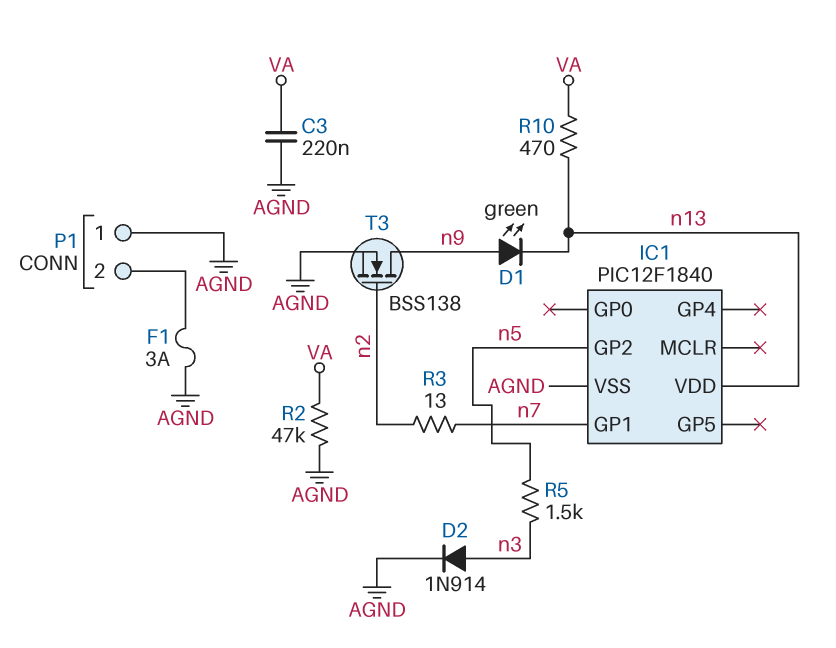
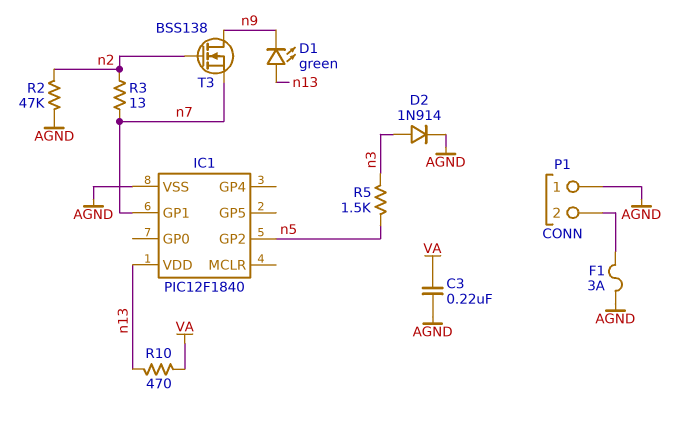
D1: LED green (A n9, K n13) -> LED green (A n13, K n9)
R2: 47k (AGND, VA) -> 47k (AGND, n2)
T3: NMOS BSS138 (G n2, D n9, S AGND) -> NMOS BSS138 (G n2, D n9, S n7)

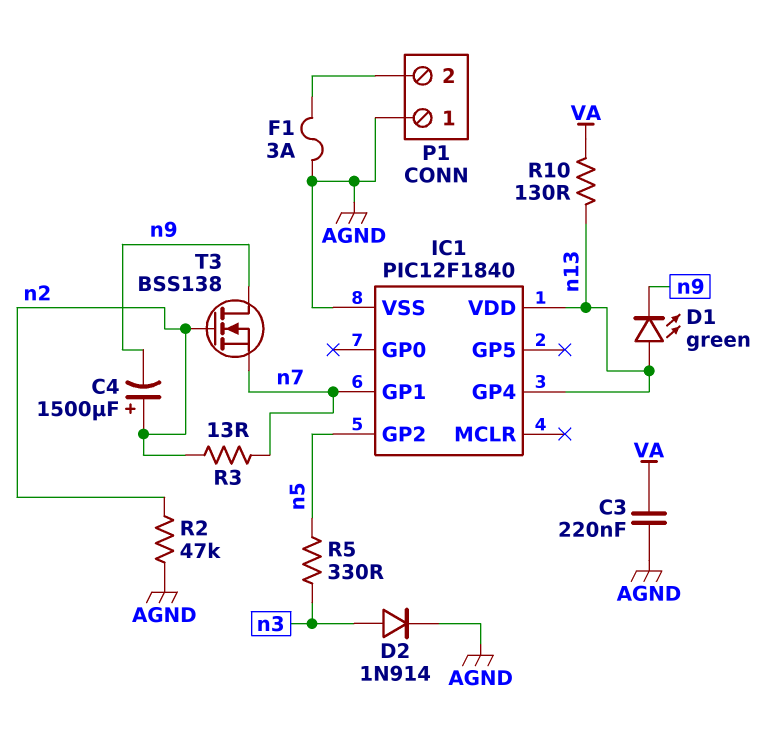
C4: none -> 1500uF (plus n2, minus n9)
IC1 pin GP4: none -> n13
R5: 1.5k (n3, n5) -> 330 (n3, n5)
R10: 470 (VA, n13) -> 130 (VA, n13)

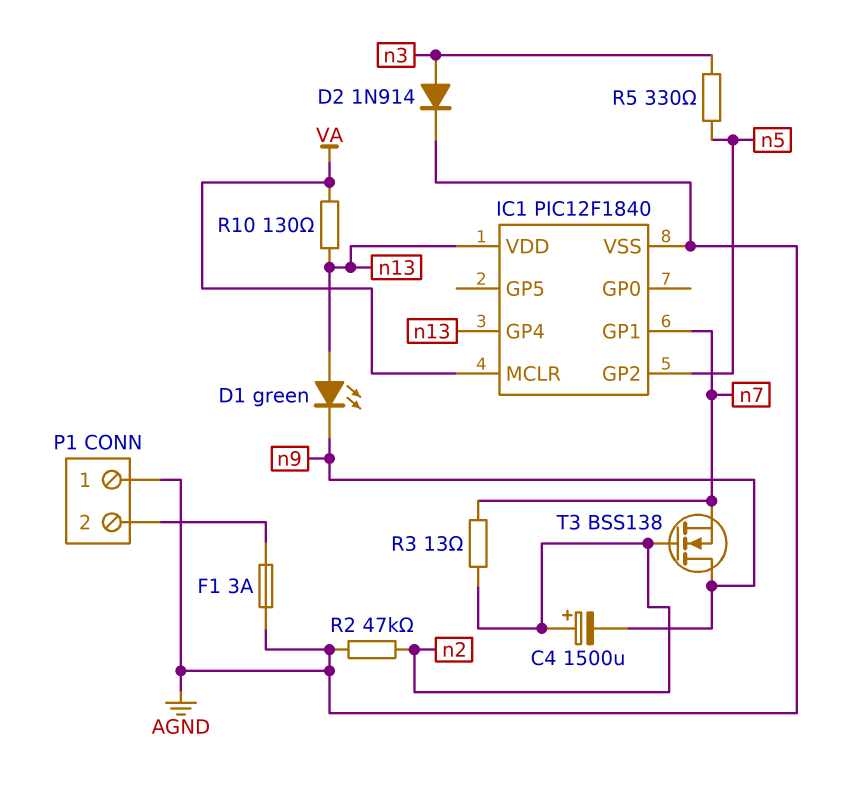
C3: 220nF (AGND, VA) -> none
IC1 pin MCLR: none -> VA

